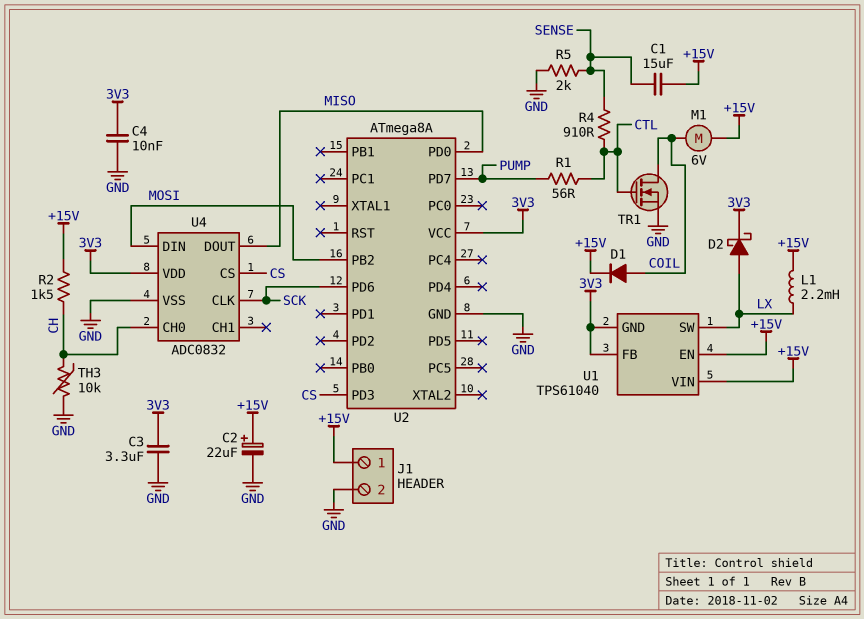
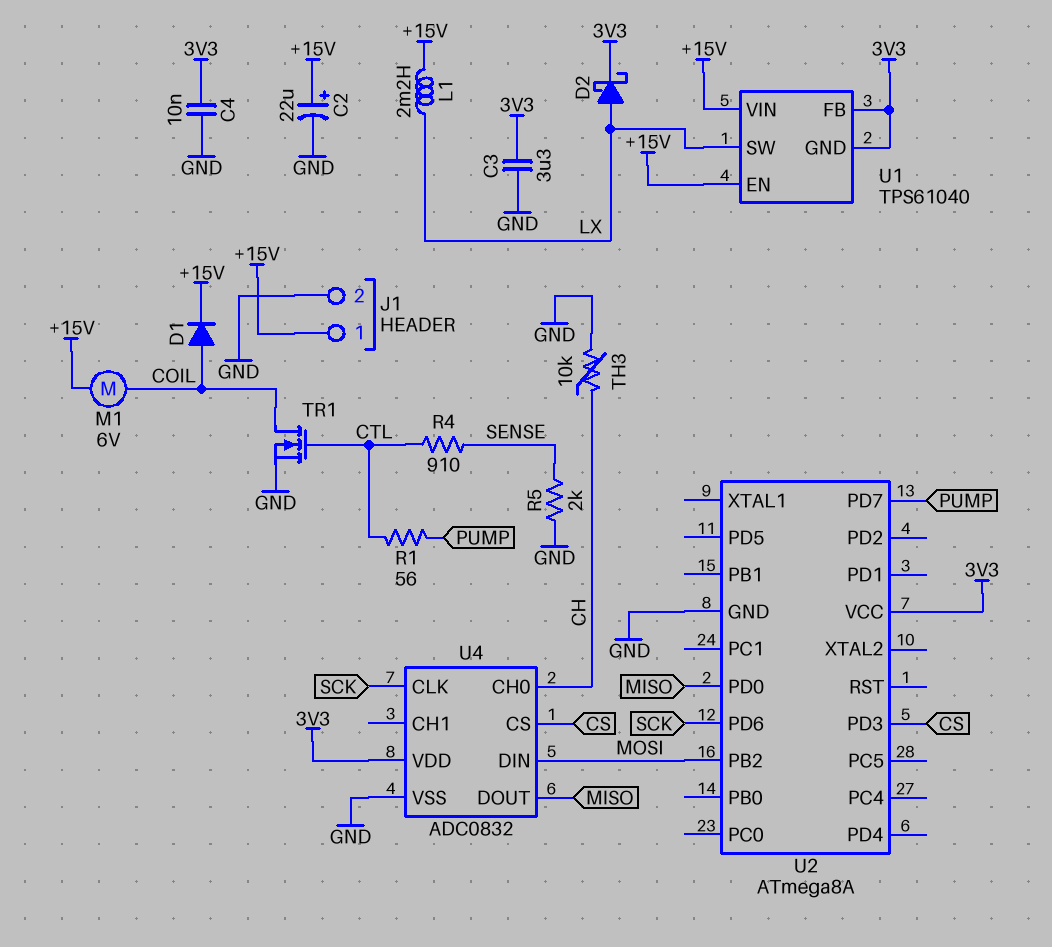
C1: 15uF (+15V, SENSE) -> none
R2: 1.5k (+15V, CH) -> none

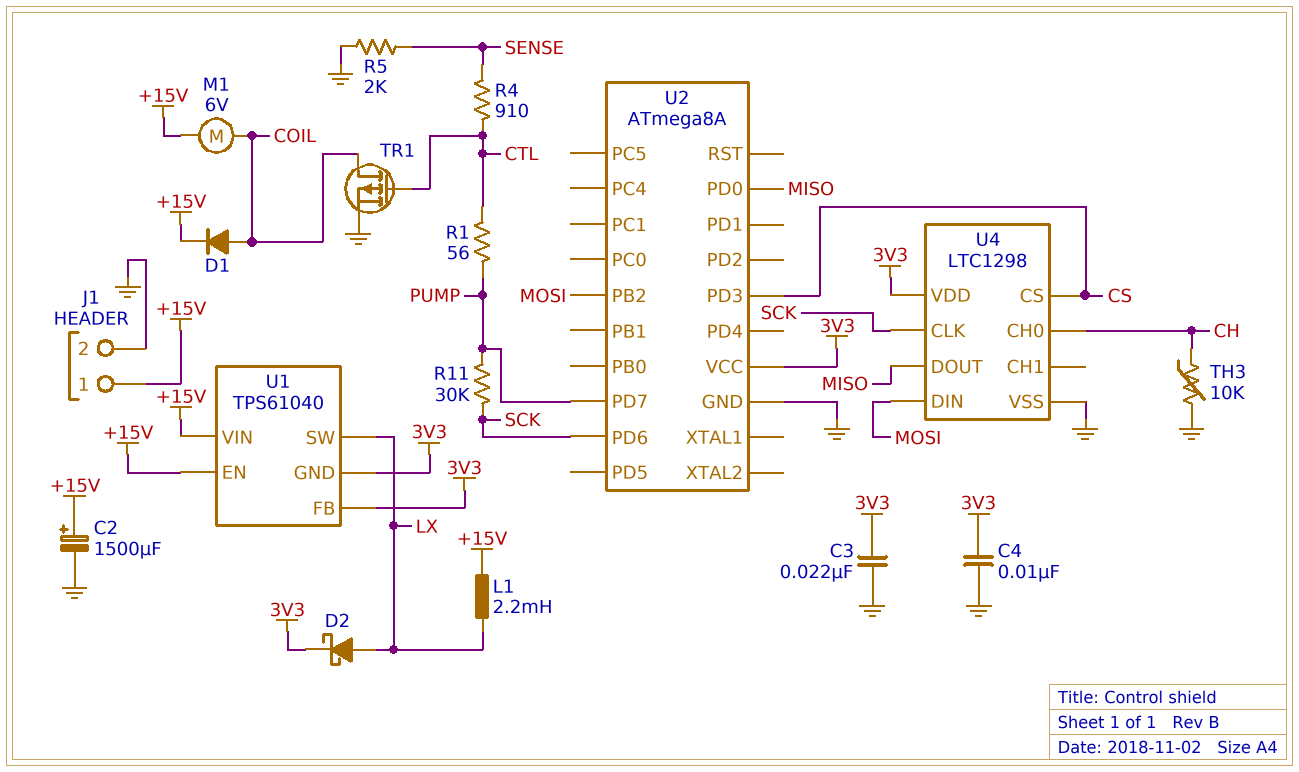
C2: 22uF (plus +15V, minus GND) -> 1500uF (plus +15V, minus GND)
C3: 3.3uF (3V3, GND) -> 22nF (3V3, GND)
R11: none -> 30k (PUMP, SCK)
TR1: NMOS (G CTL, D COIL, S GND) -> PMOS (G CTL, D COIL, S GND)
U4: ADC0832 -> LTC1298

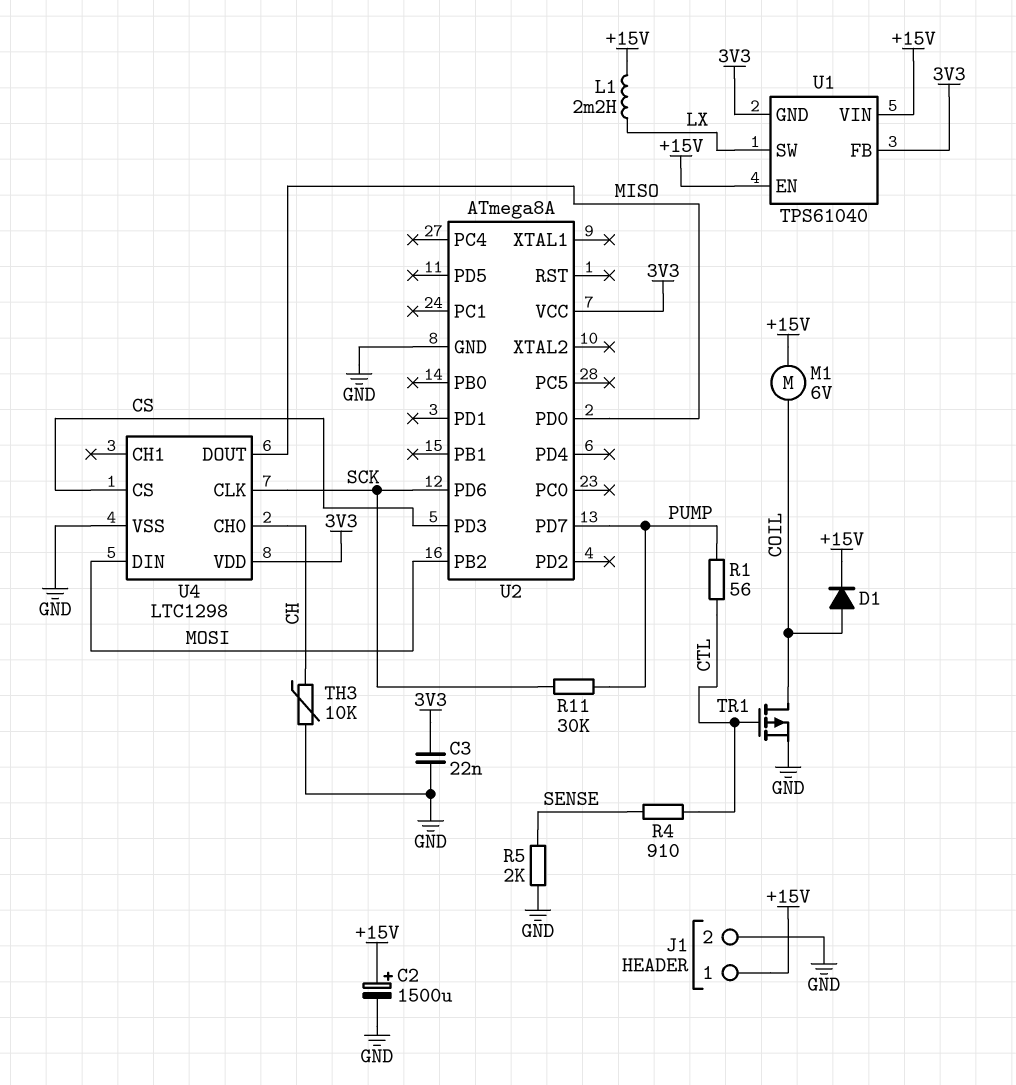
C4: 10nF (3V3, GND) -> none
D2: schottky (A LX, K 3V3) -> none

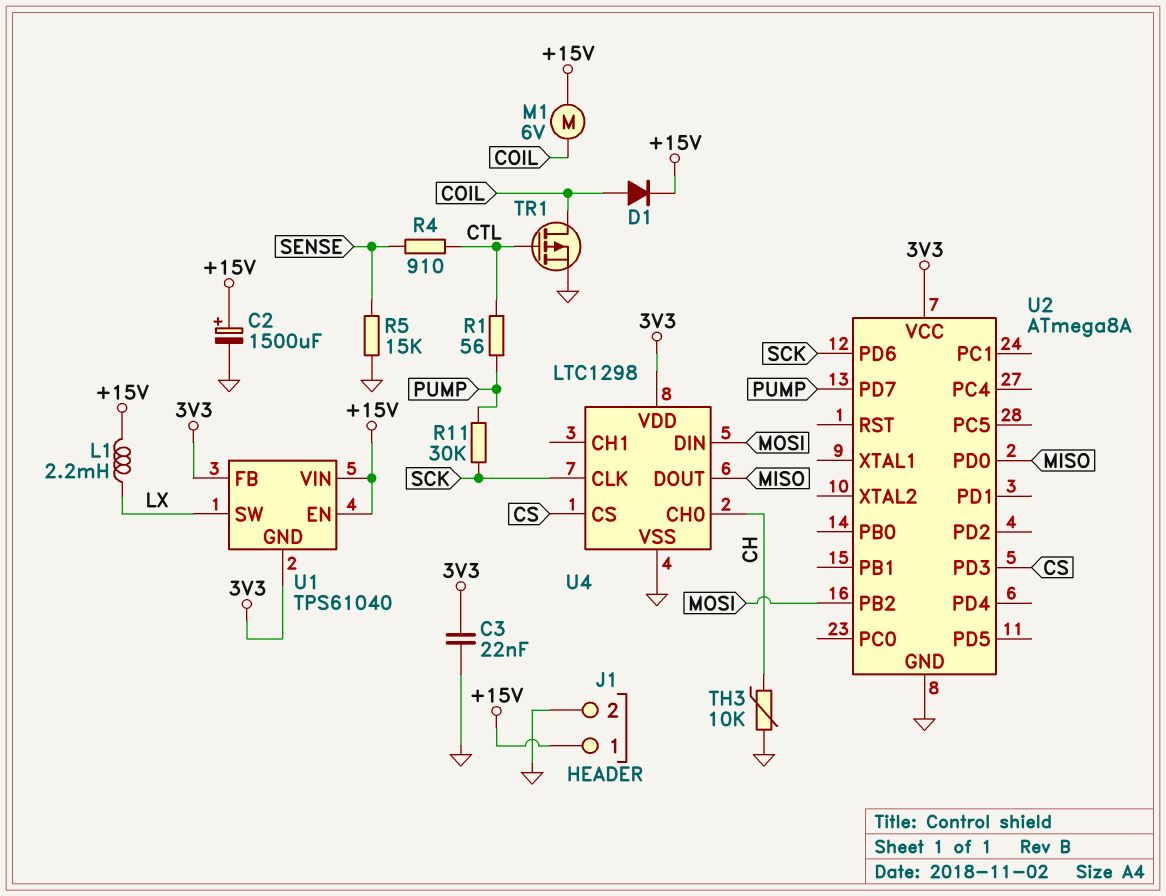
R5: 2k (GND, SENSE) -> 15k (GND, SENSE)

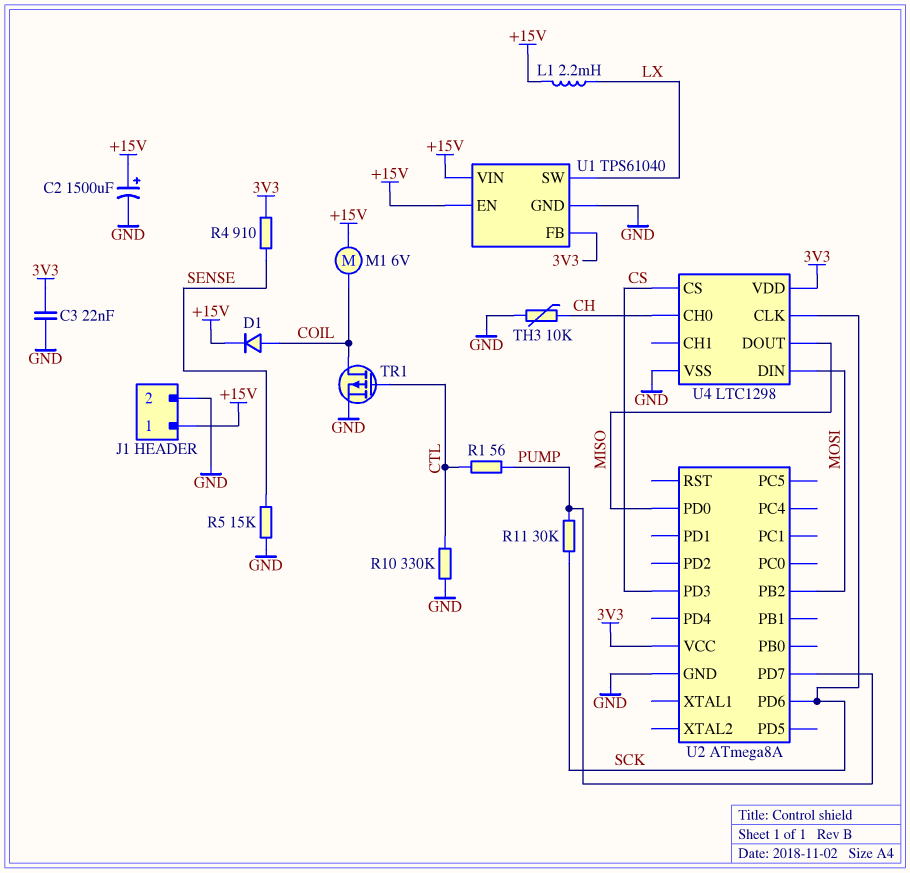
R4: 910 (CTL, SENSE) -> 910 (3V3, SENSE)
R10: none -> 330k (CTL, GND)
U1 pin GND: 3V3 -> GND

